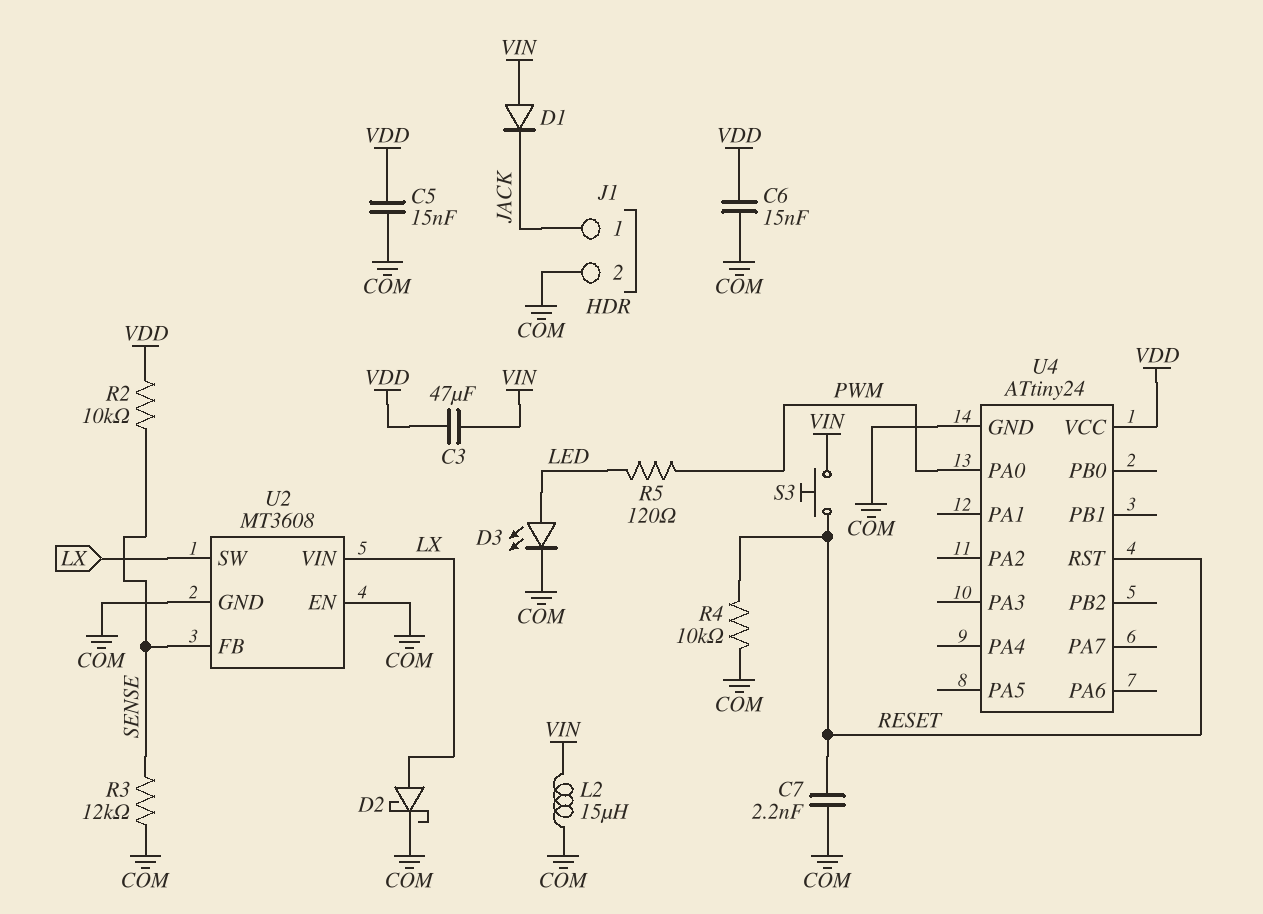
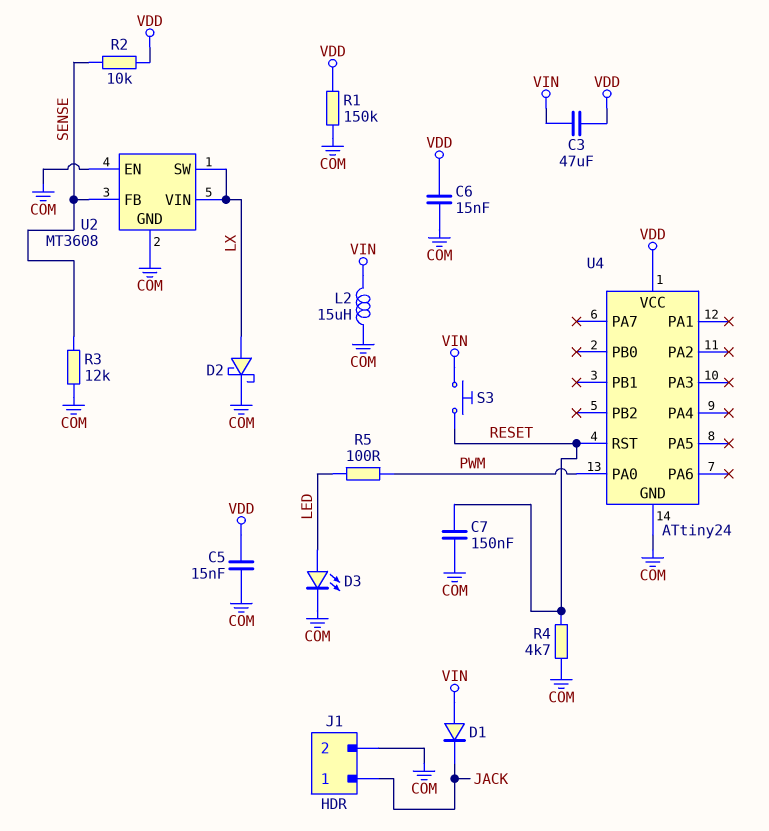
C7: 2.2nF (COM, RESET) -> 150nF (COM, RESET)
R1: none -> 150k (COM, VDD)
R4: 10k (COM, RESET) -> 4.7k (COM, RESET)
R5: 120 (LED, PWM) -> 100 (LED, PWM)

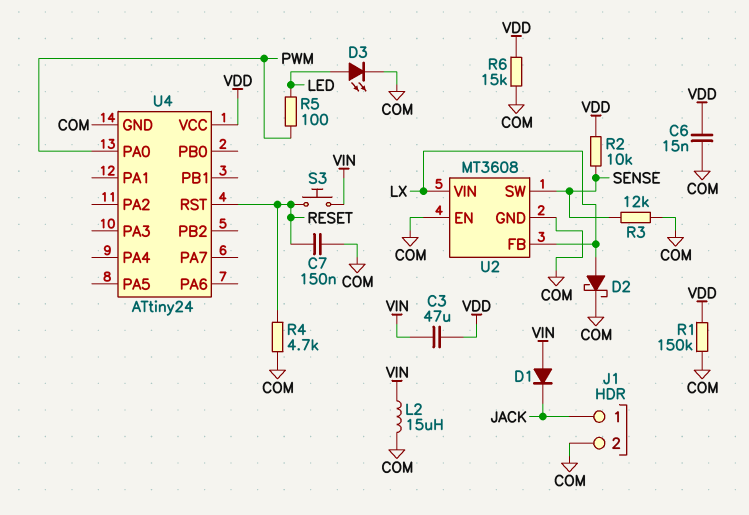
C5: 15nF (COM, VDD) -> none
R6: none -> 15k (COM, VDD)
U2 pin FB: SENSE -> LX
U2 pin SW: LX -> SENSE

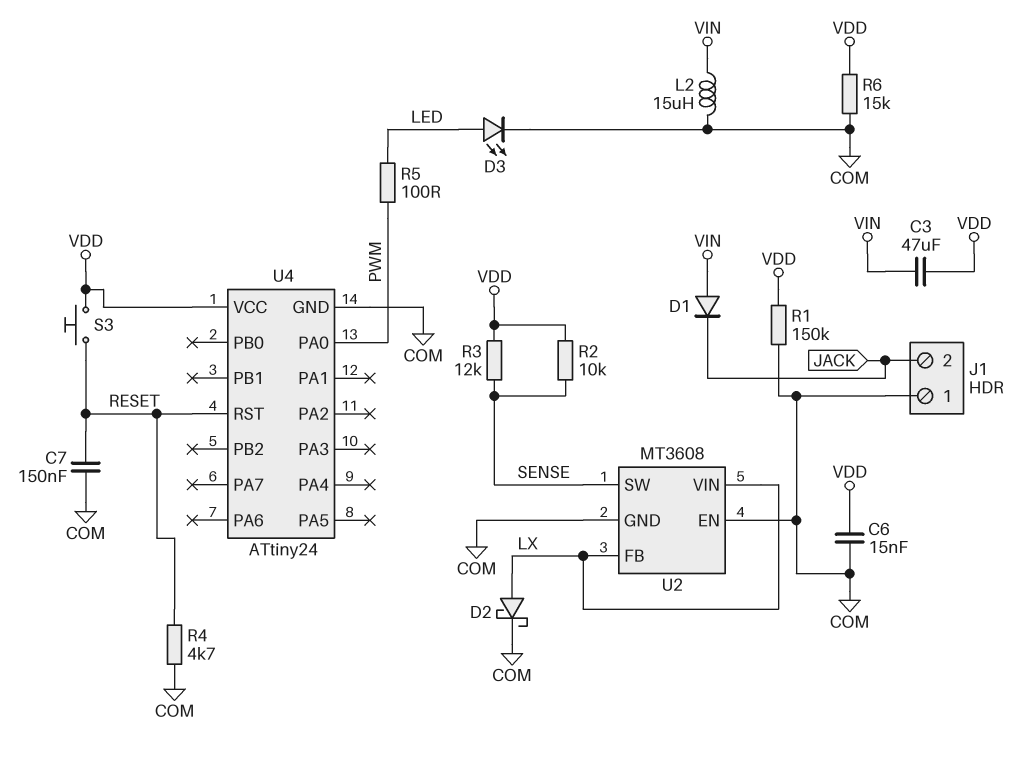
J1 pin 1: JACK -> COM
J1 pin 2: COM -> JACK
R3: 12k (COM, SENSE) -> 12k (SENSE, VDD)
S3: button (RESET, VIN) -> button (RESET, VDD)

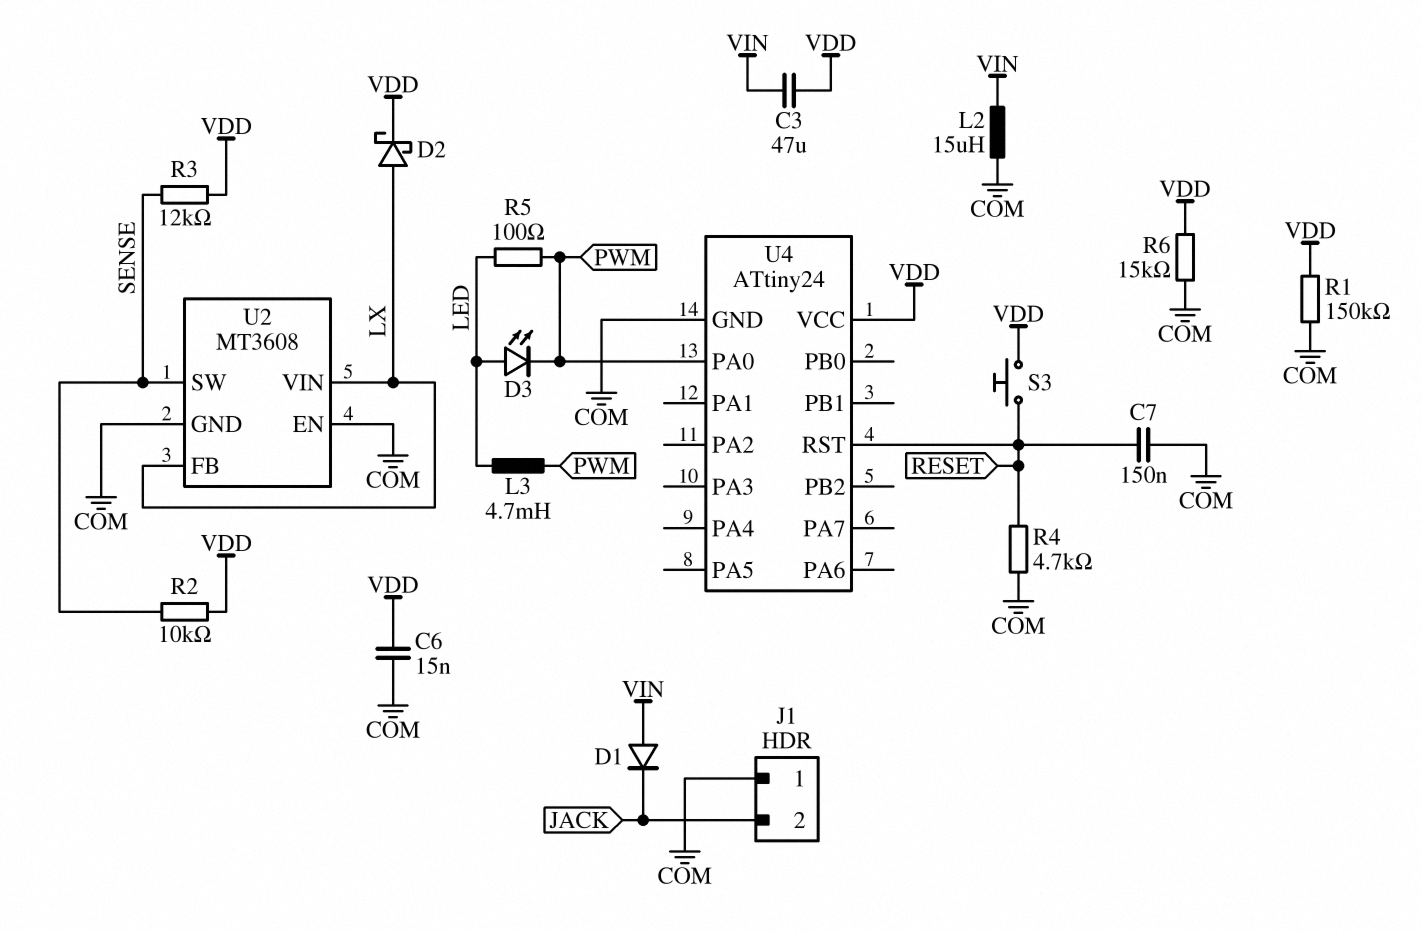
D2: schottky (A LX, K COM) -> schottky (A LX, K VDD)
D3: LED (A LED, K COM) -> LED (A LED, K PWM)
L3: none -> 4.7mH (LED, PWM)

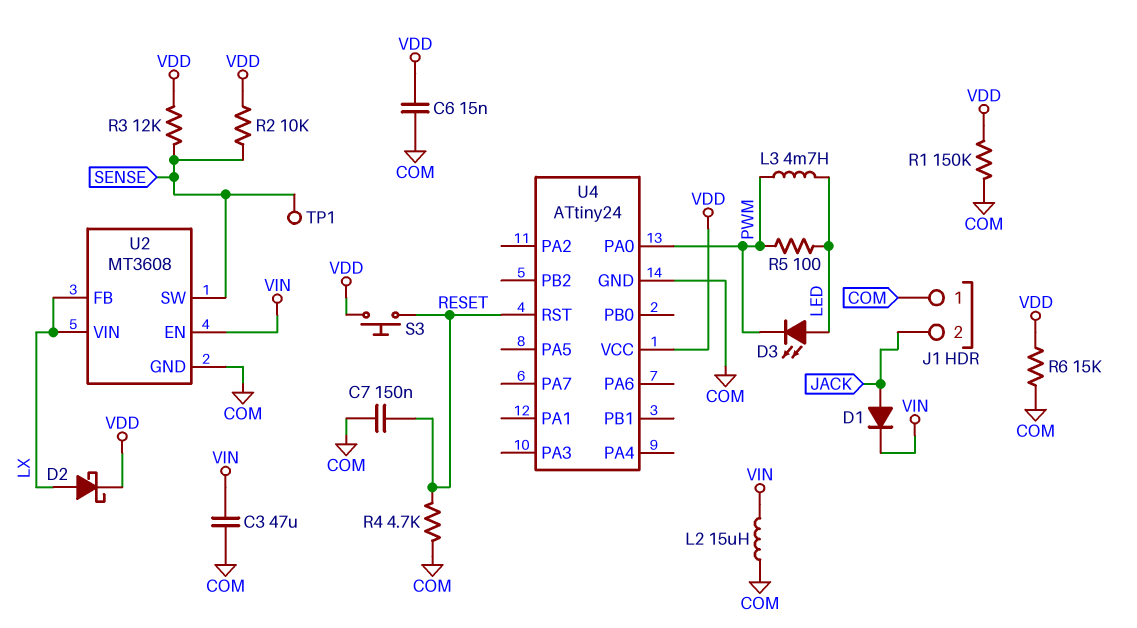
C3: 47uF (VDD, VIN) -> 47uF (COM, VIN)
D1: diode (A VIN, K JACK) -> diode (A JACK, K VIN)
TP1: none -> test point (SENSE)
U2 pin EN: COM -> VIN

